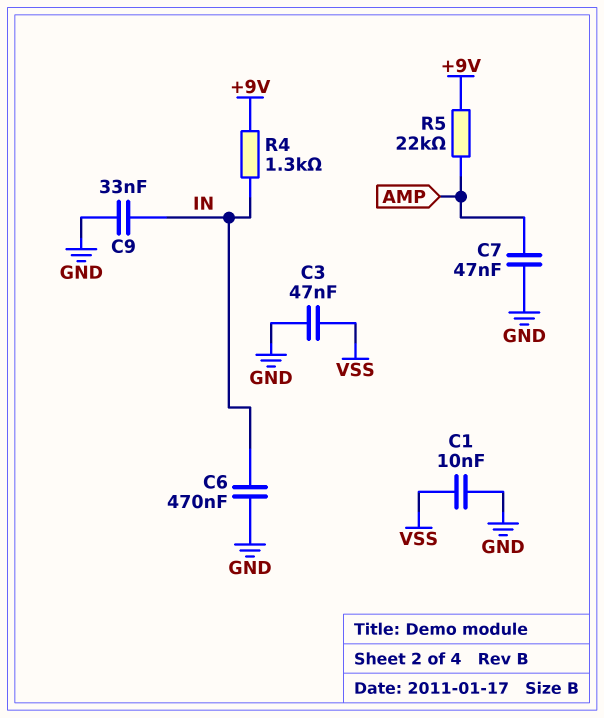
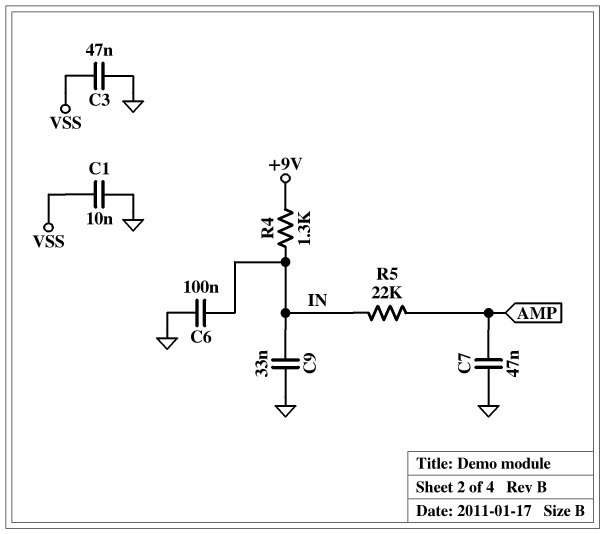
C6: 470nF (GND, IN) -> 100nF (GND, IN)
R5: 22k (+9V, AMP) -> 22k (AMP, IN)

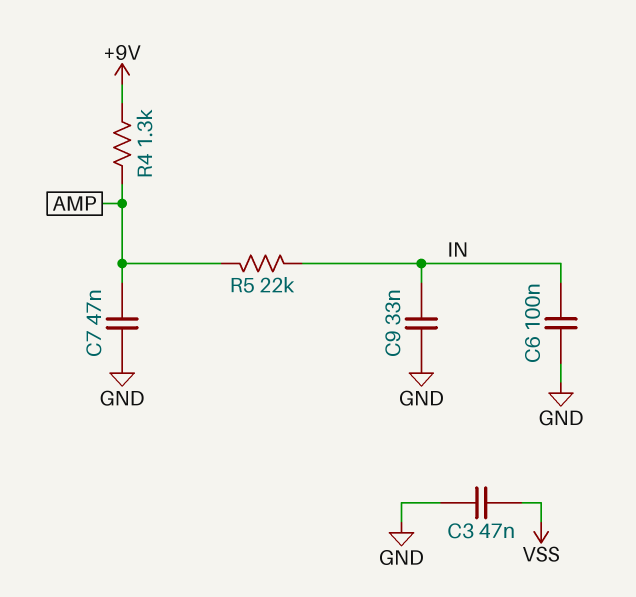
C1: 10nF (GND, VSS) -> none
R4: 1.3k (+9V, IN) -> 1.3k (+9V, AMP)

